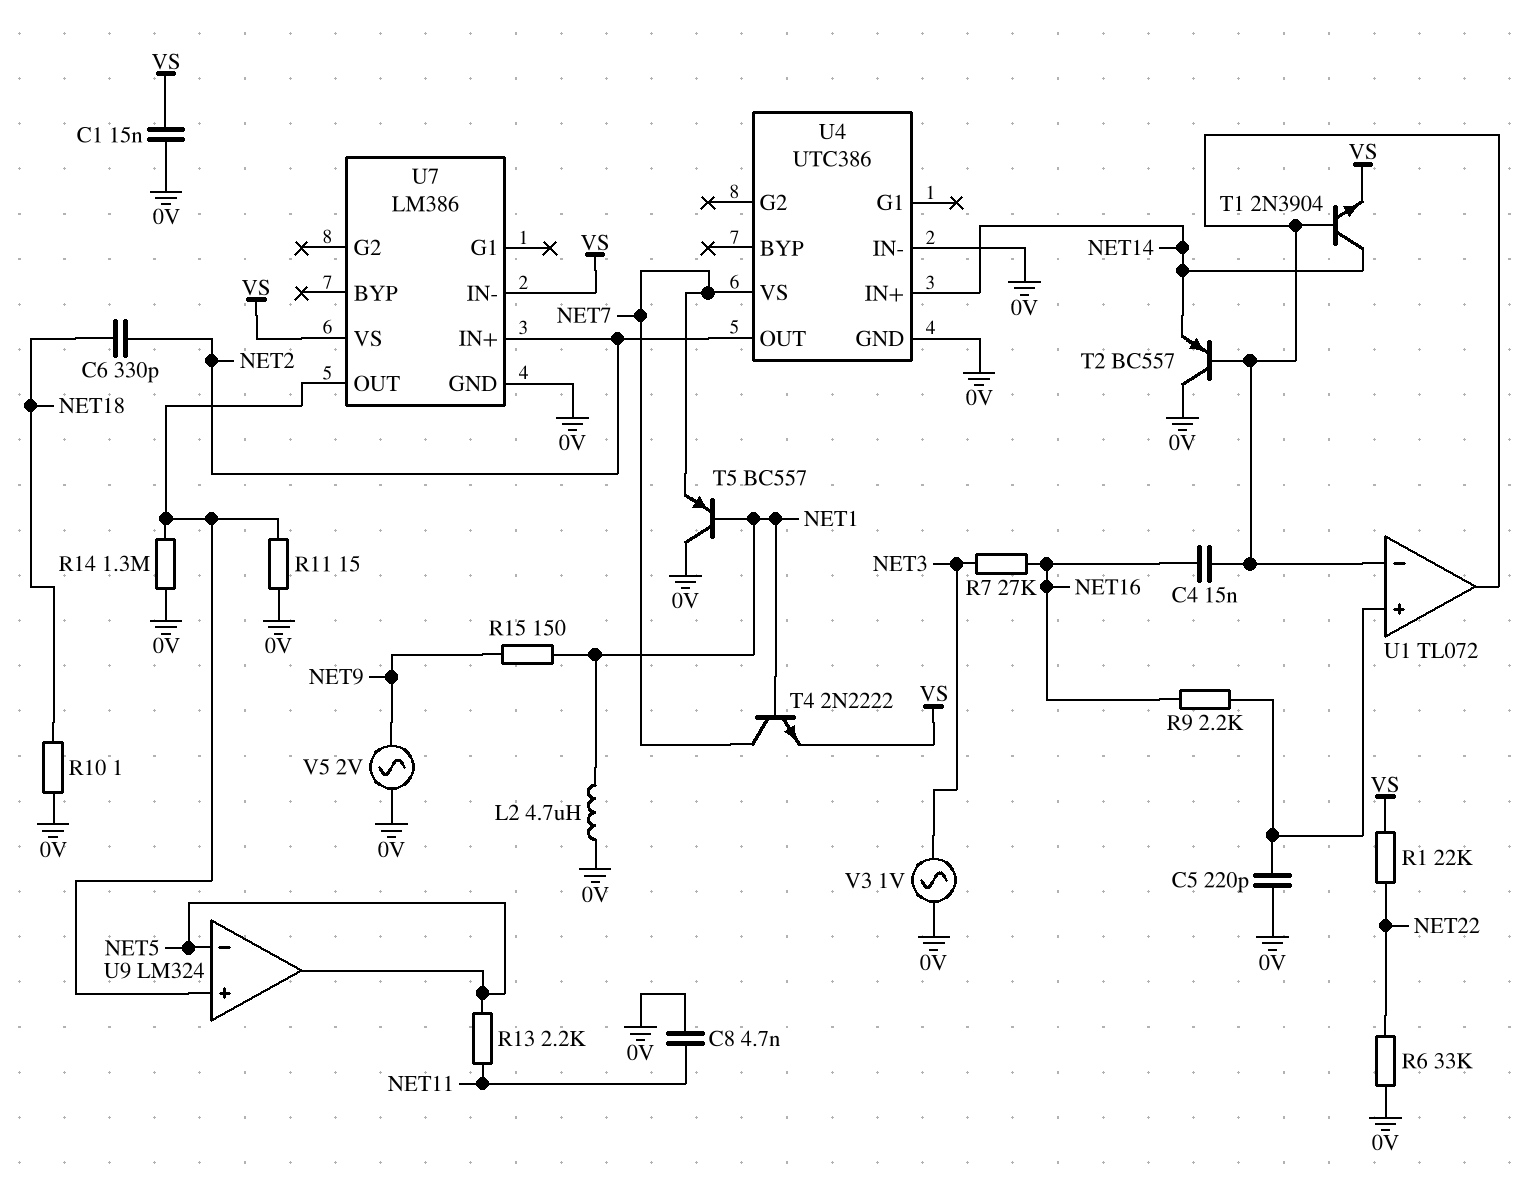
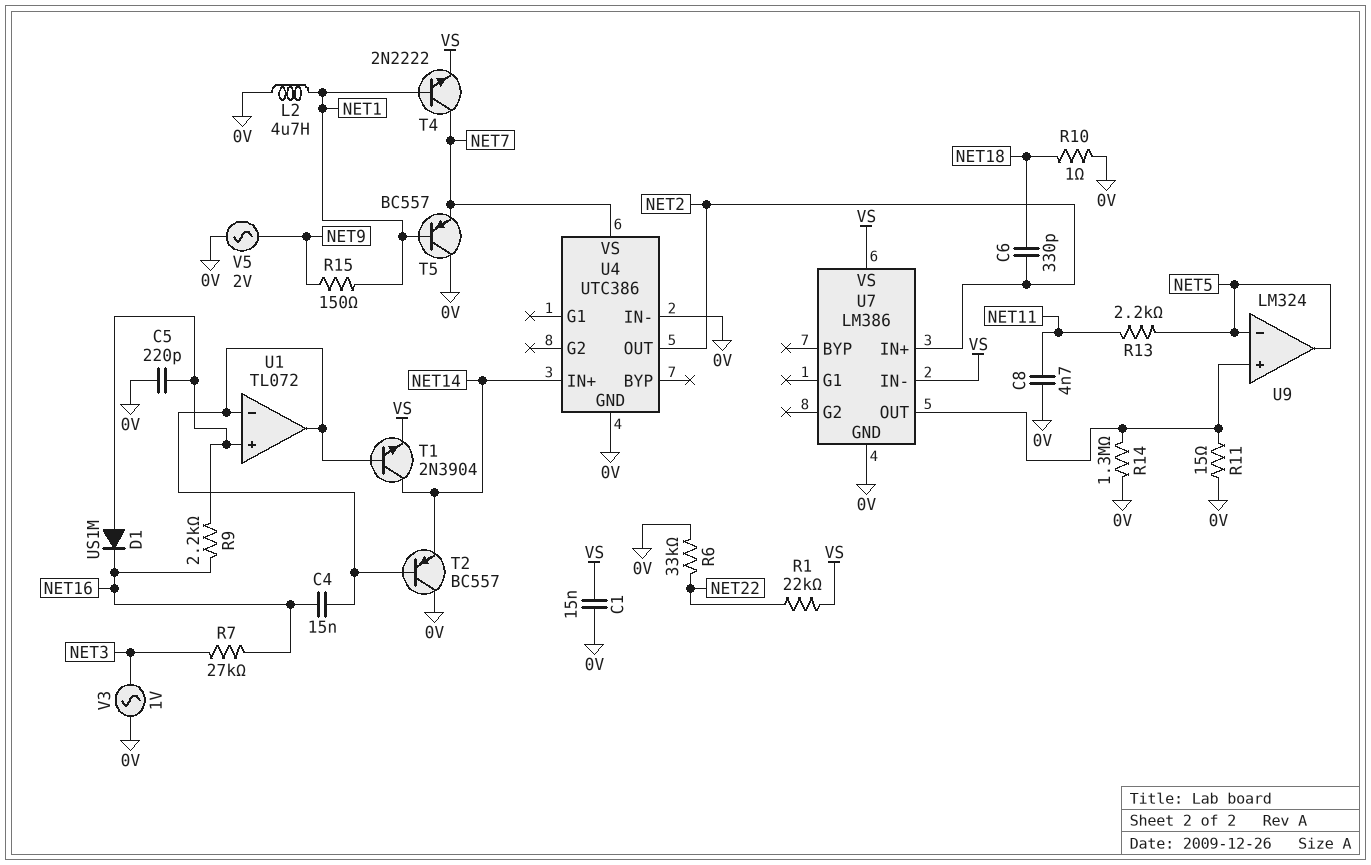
D1: none -> diode US1M (A U1/in+, K NET16)

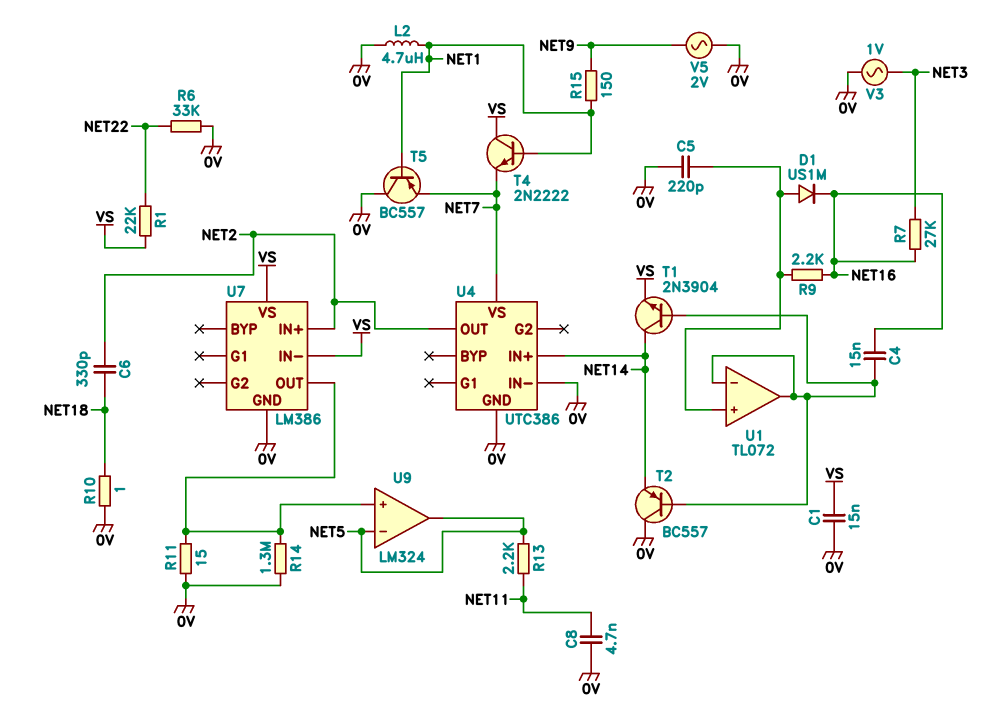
T4: NPN 2N2222 (B NET1, C NET7, E VS) -> NPN 2N2222 (B NET1, C VS, E NET7)

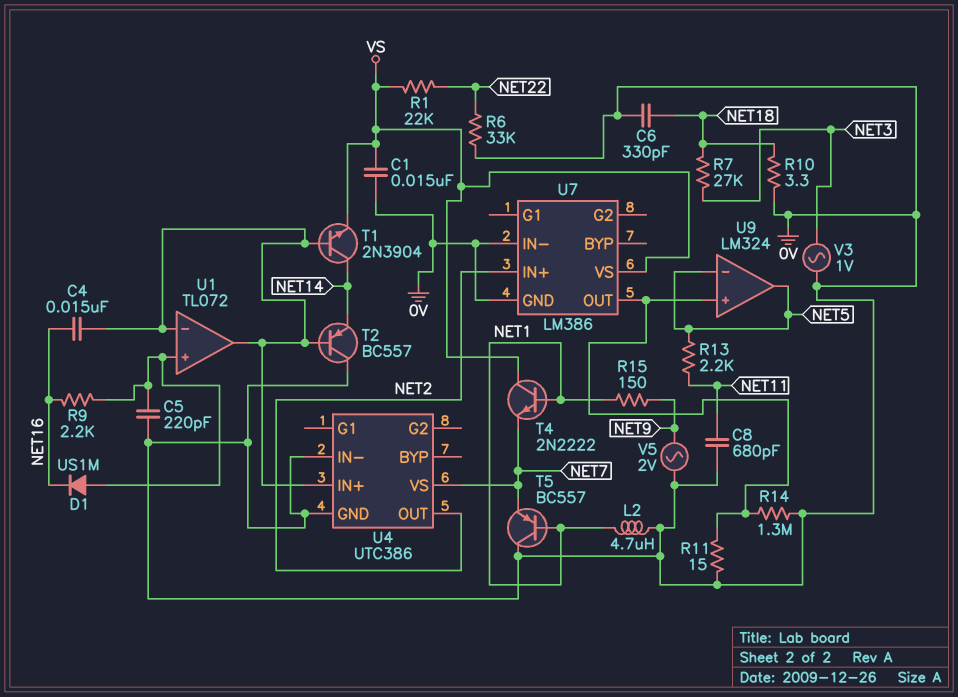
C6: 330pF (NET2, NET18) -> 330pF (0V, NET18)
C8: 4.7nF (0V, NET11) -> 680pF (0V, NET11)
R7: 27k (NET3, NET16) -> 27k (NET3, NET18)
R10: 1 (0V, NET18) -> 3.3 (0V, NET18)
U4 pin IN+: NET14 -> U1/in-
U7 pin IN-: VS -> 0V

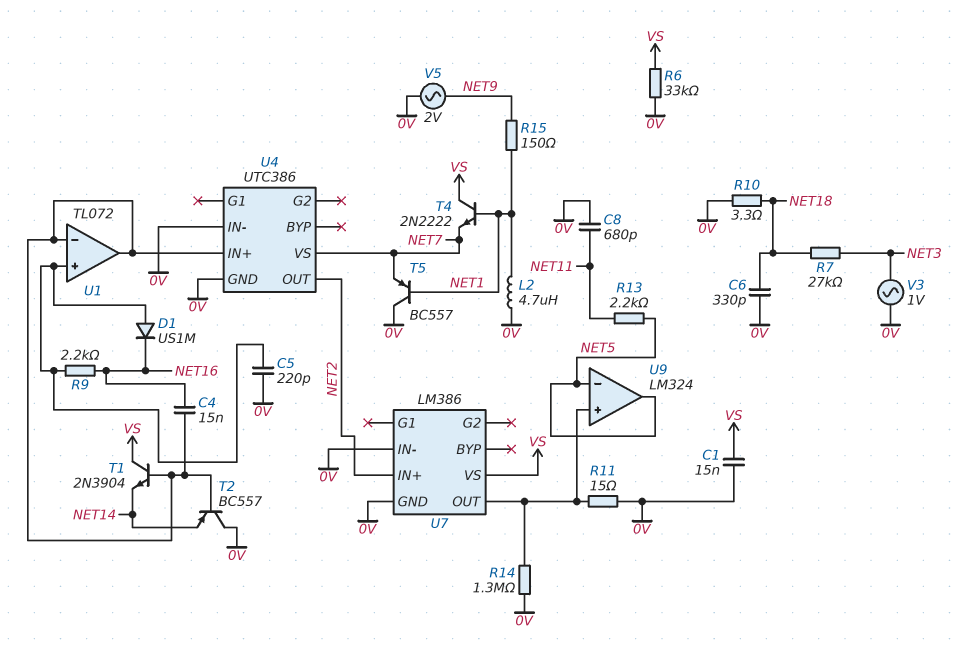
R1: 22k (NET22, VS) -> none
R6: 33k (0V, NET22) -> 33k (0V, VS)
T1: NPN 2N3904 (B U1/in-, C NET14, E VS) -> NPN 2N3904 (B U1/in-, C VS, E NET14)

